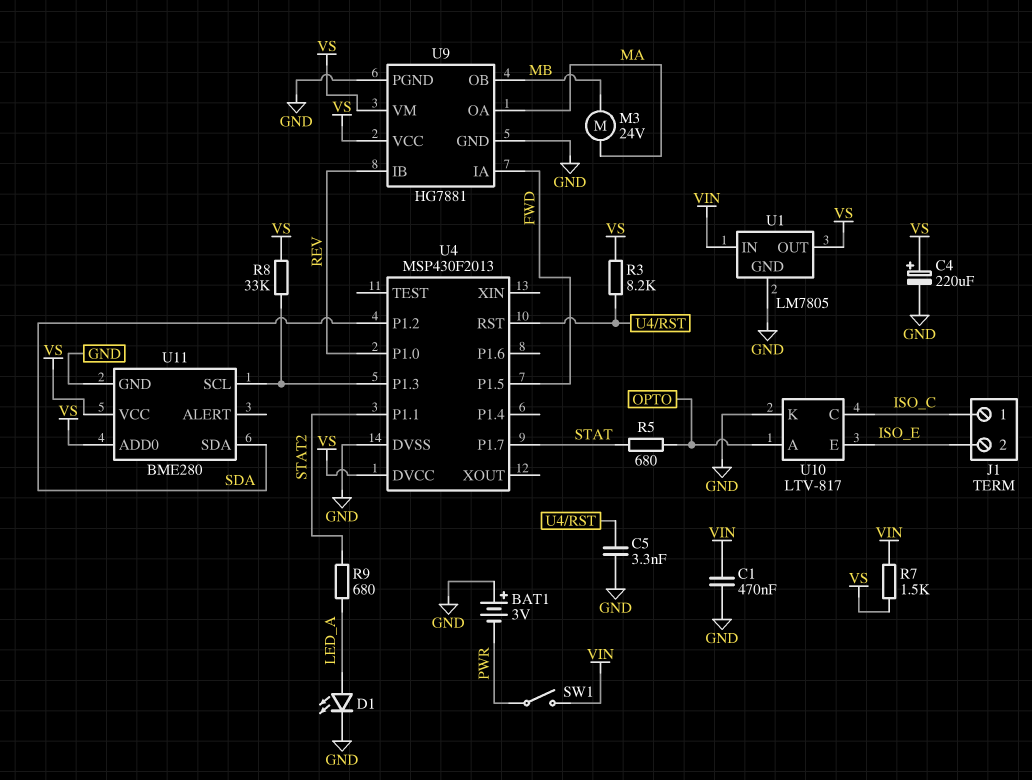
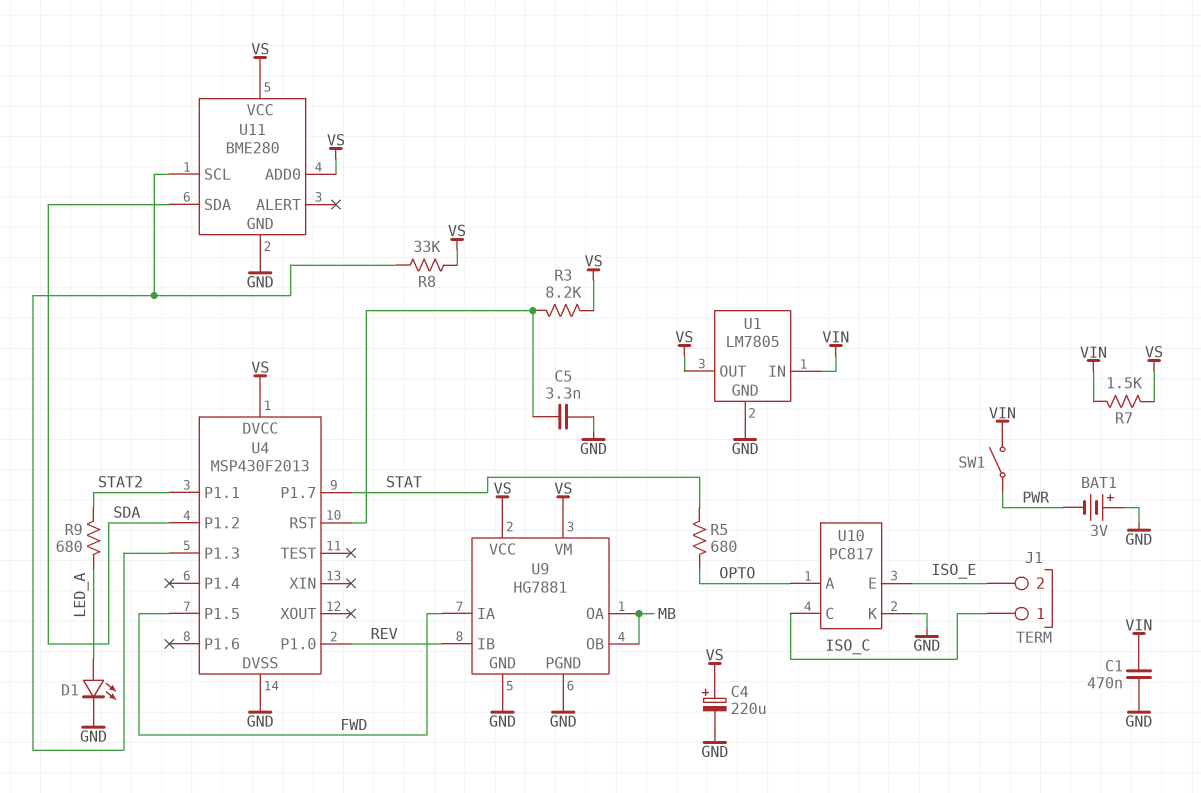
M3: motor 24V (MA, MB) -> none
U9 pin OA: MA -> MB
U10: LTV-817 -> PC817

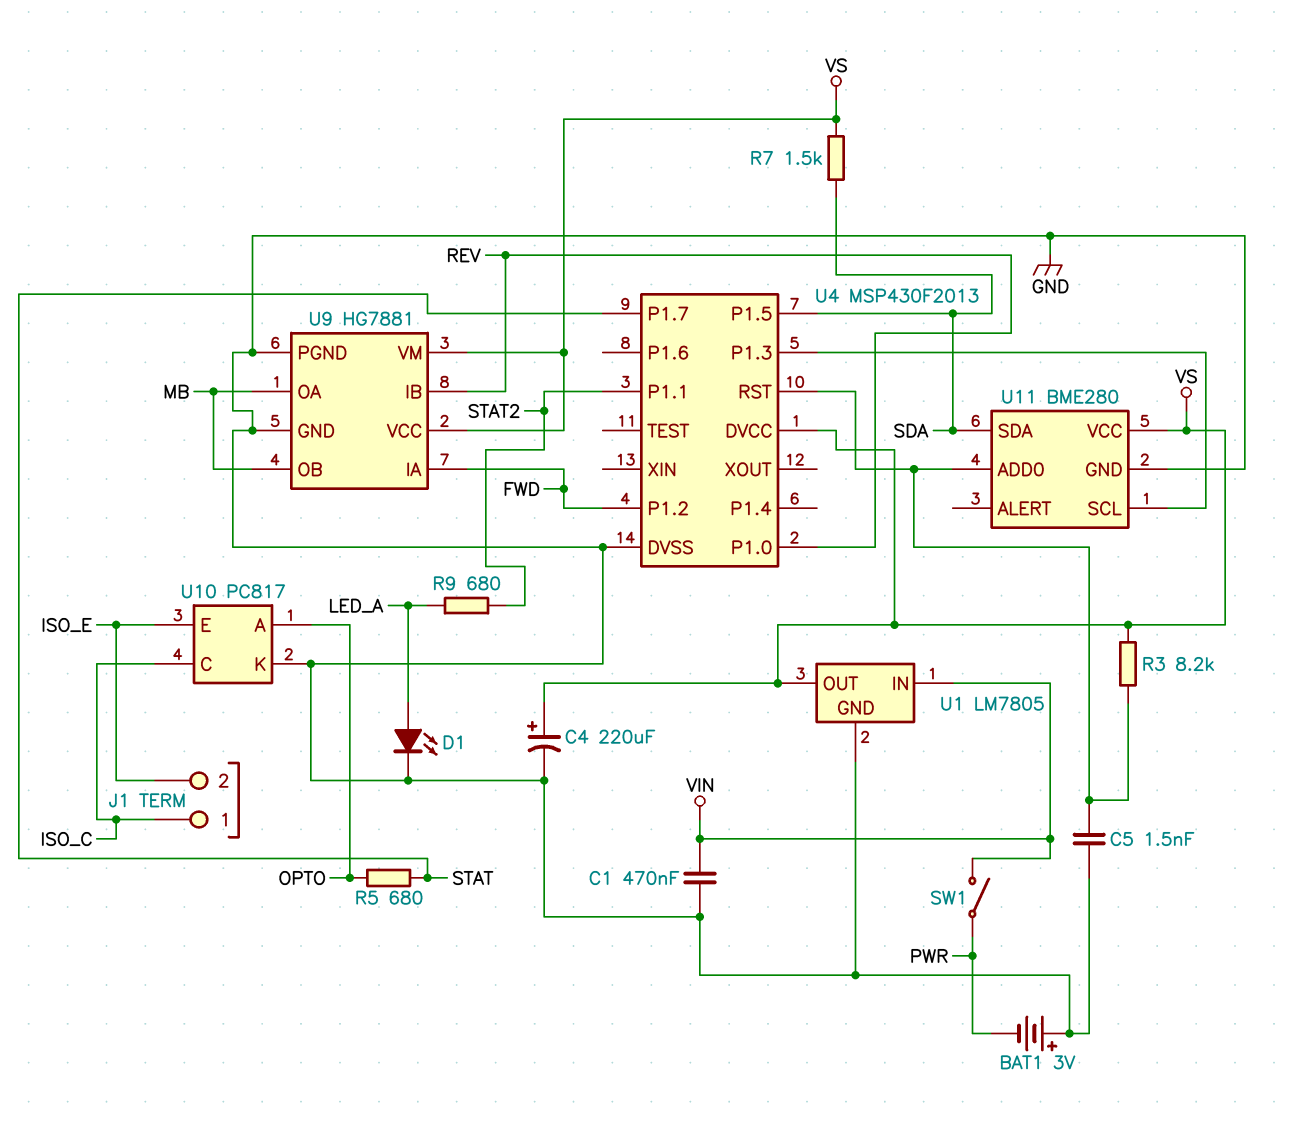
C5: 3.3nF (GND, U4/RST) -> 1.5nF (GND, U4/RST)
R7: 1.5k (VIN, VS) -> 1.5k (SDA, VS)
R8: 33k (U4/P1.3, VS) -> none
U4 pin P1.2: SDA -> FWD
U4 pin P1.5: FWD -> SDA
U11 pin ADD0: VS -> U4/RST

